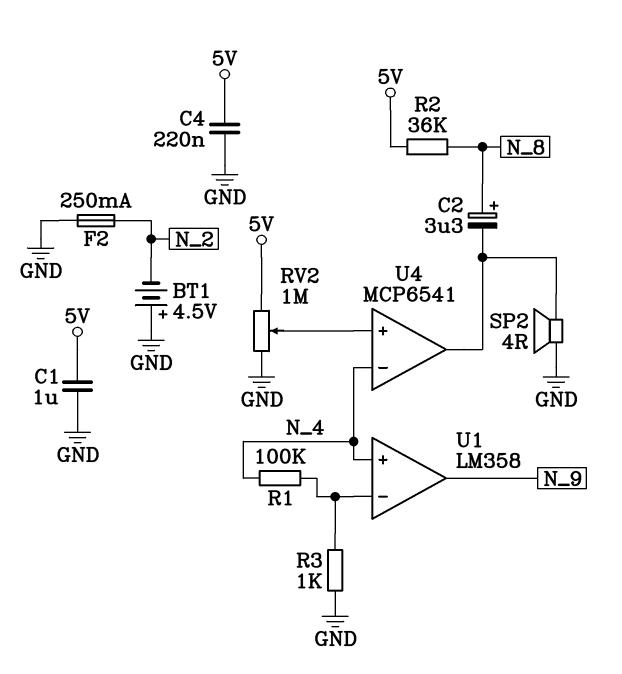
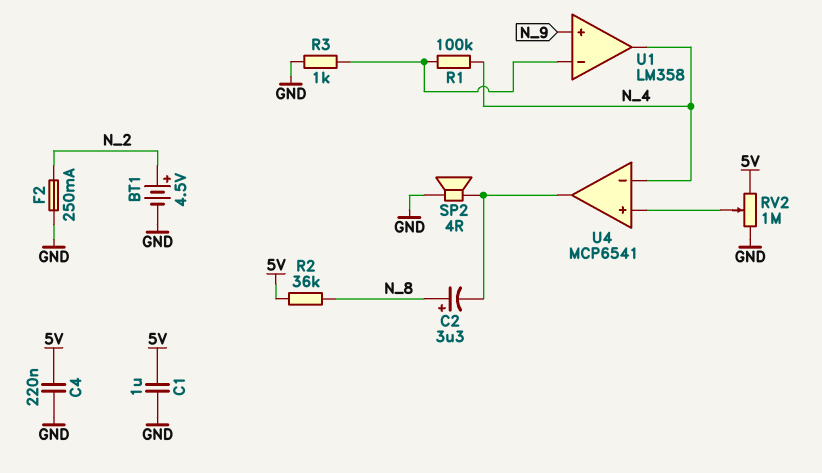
BT1: 4.5V (plus GND, minus N_2) -> 4.5V (plus N_2, minus GND)
U1 pin in+: N_4 -> N_9
U1 pin out: N_9 -> N_4

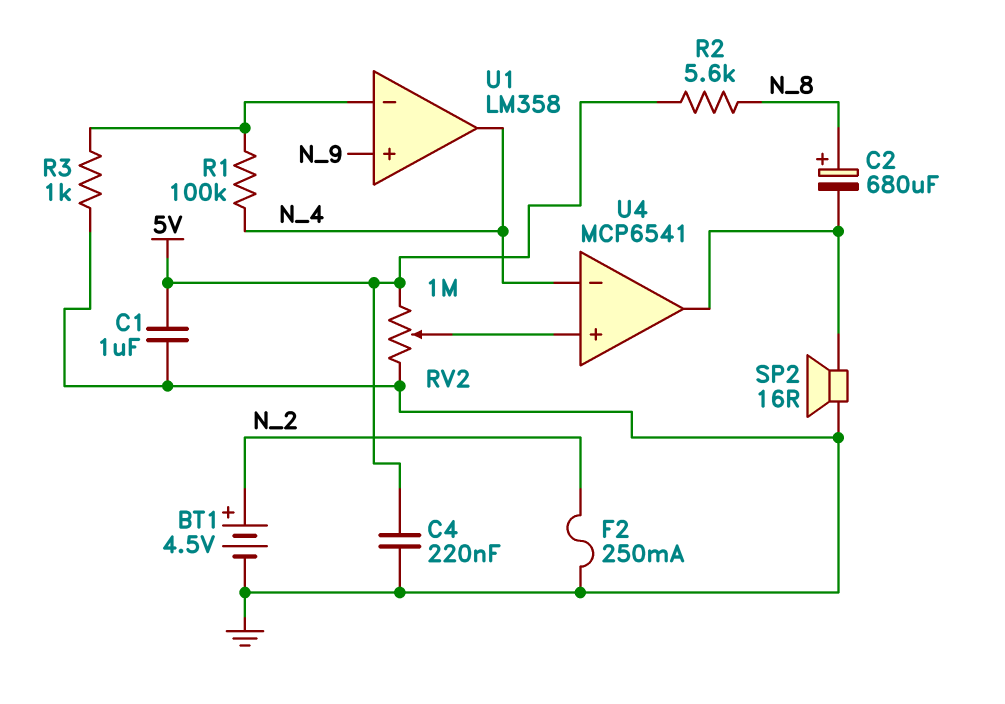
C2: 3.3uF (plus N_8, minus U4/out) -> 680uF (plus N_8, minus U4/out)
R2: 36k (5V, N_8) -> 5.6k (5V, N_8)
SP2: speaker 4R (GND, U4/out) -> speaker 16R (GND, U4/out)

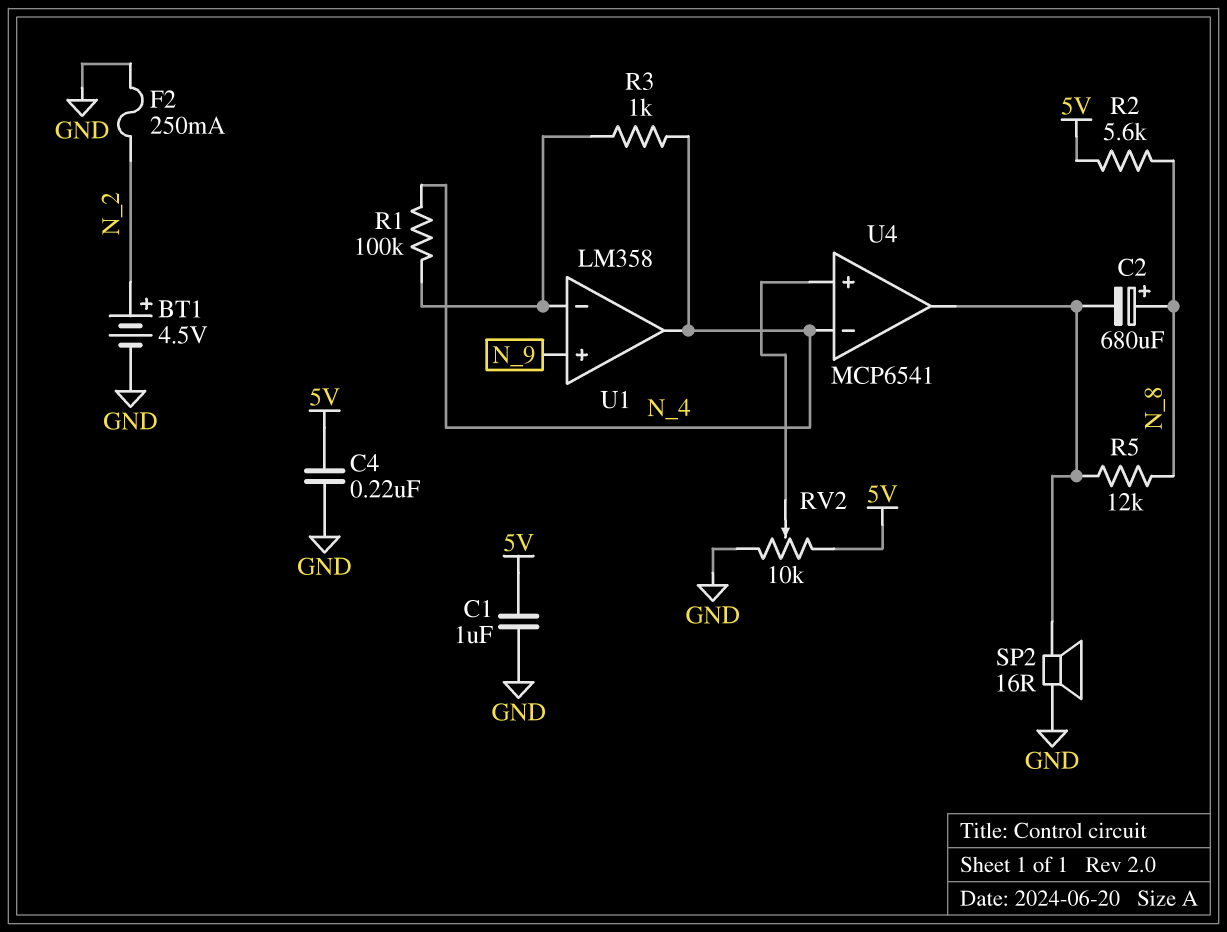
R3: 1k (GND, U1/in-) -> 1k (N_4, U1/in-)
R5: none -> 12k (N_8, U4/out)
RV2: 1M (5V, GND, wiper U4/in+) -> 10k (5V, GND, wiper U4/in+)

